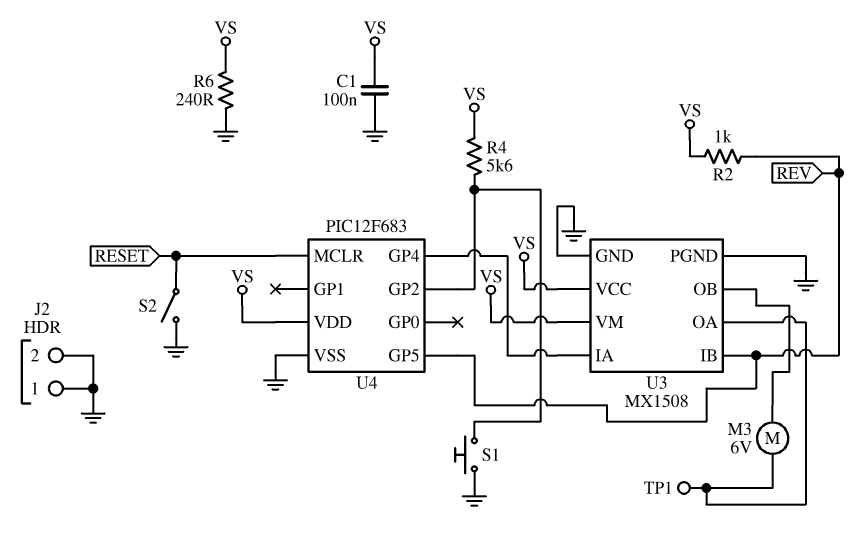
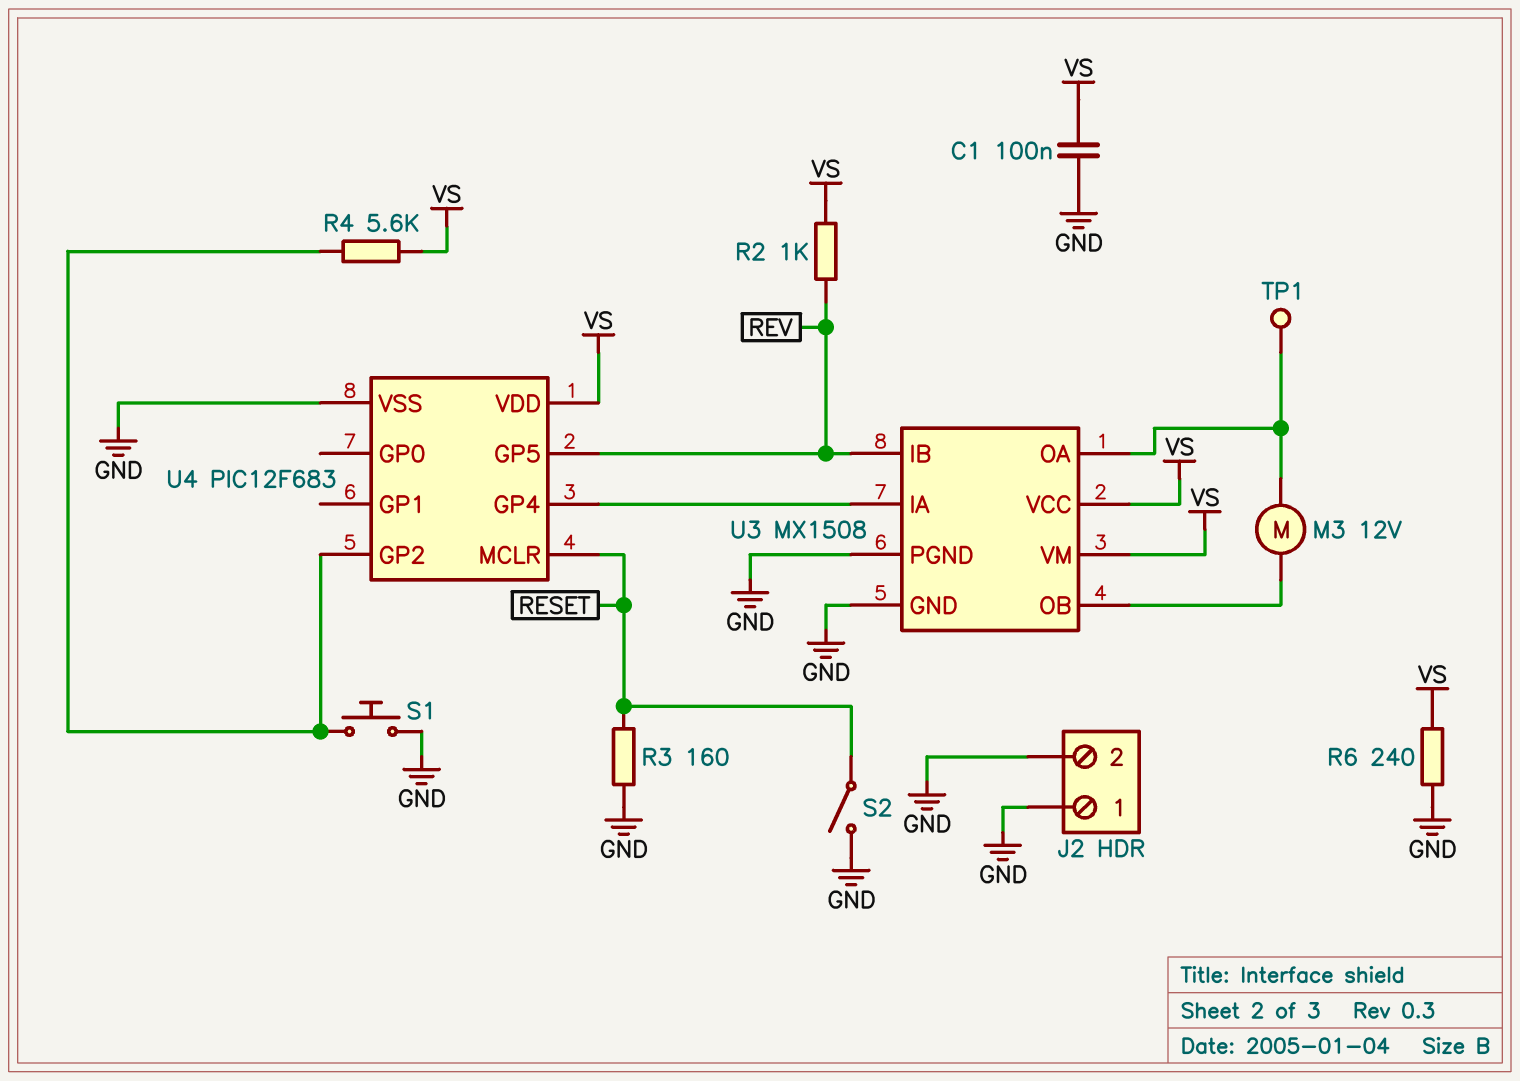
M3: motor 6V (U3/OA, U3/OB) -> motor 12V (U3/OA, U3/OB)
R3: none -> 160 (GND, RESET)

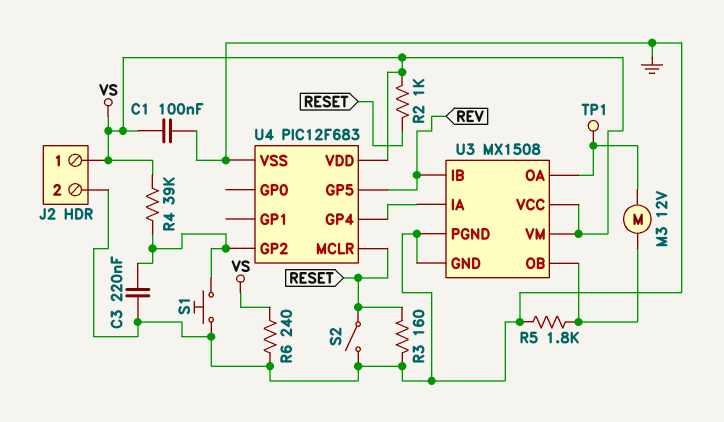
C3: none -> 220nF (GND, U4/GP2)
J2 pin 1: GND -> VS
R2: 1k (REV, VS) -> 1k (RESET, VS)
R4: 5.6k (U4/GP2, VS) -> 39k (U4/GP2, VS)
R5: none -> 1.8k (GND, U3/OB)

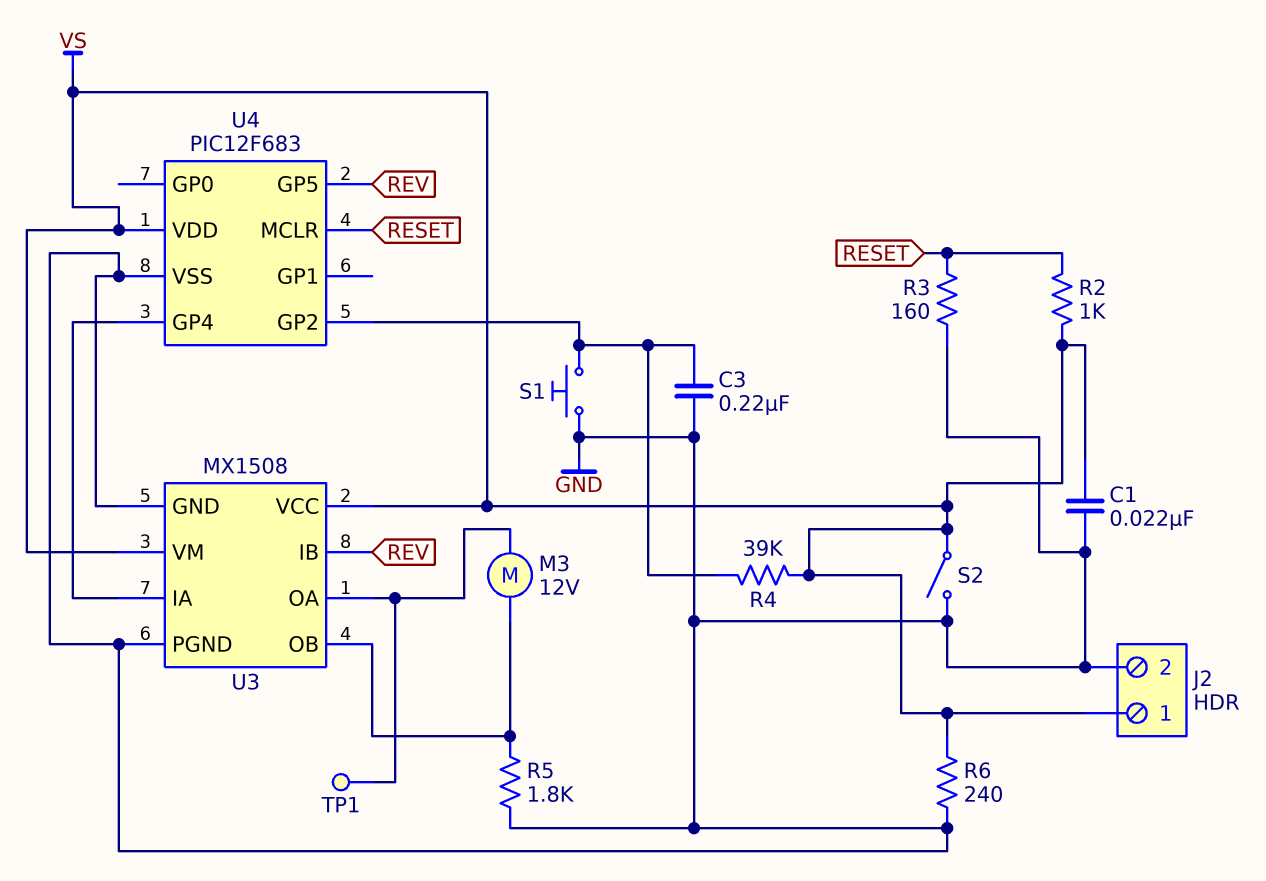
C1: 100nF (GND, VS) -> 22nF (GND, VS)
S2: switch (GND, RESET) -> switch (GND, VS)

